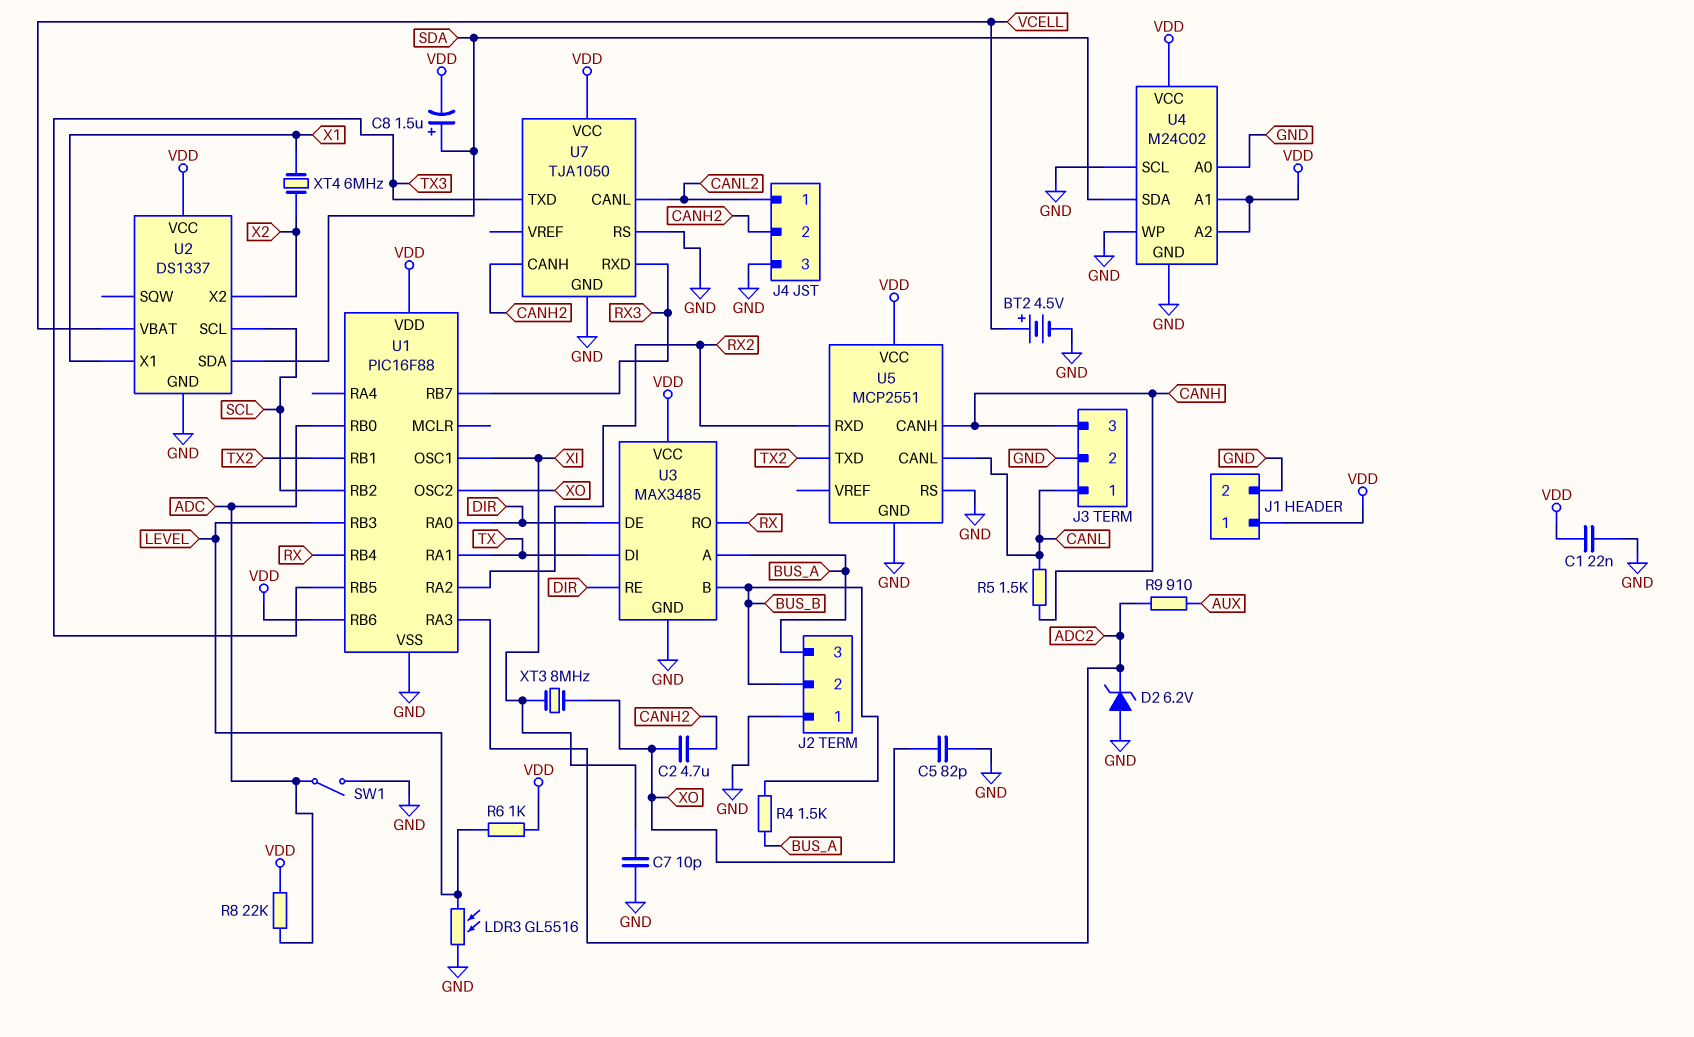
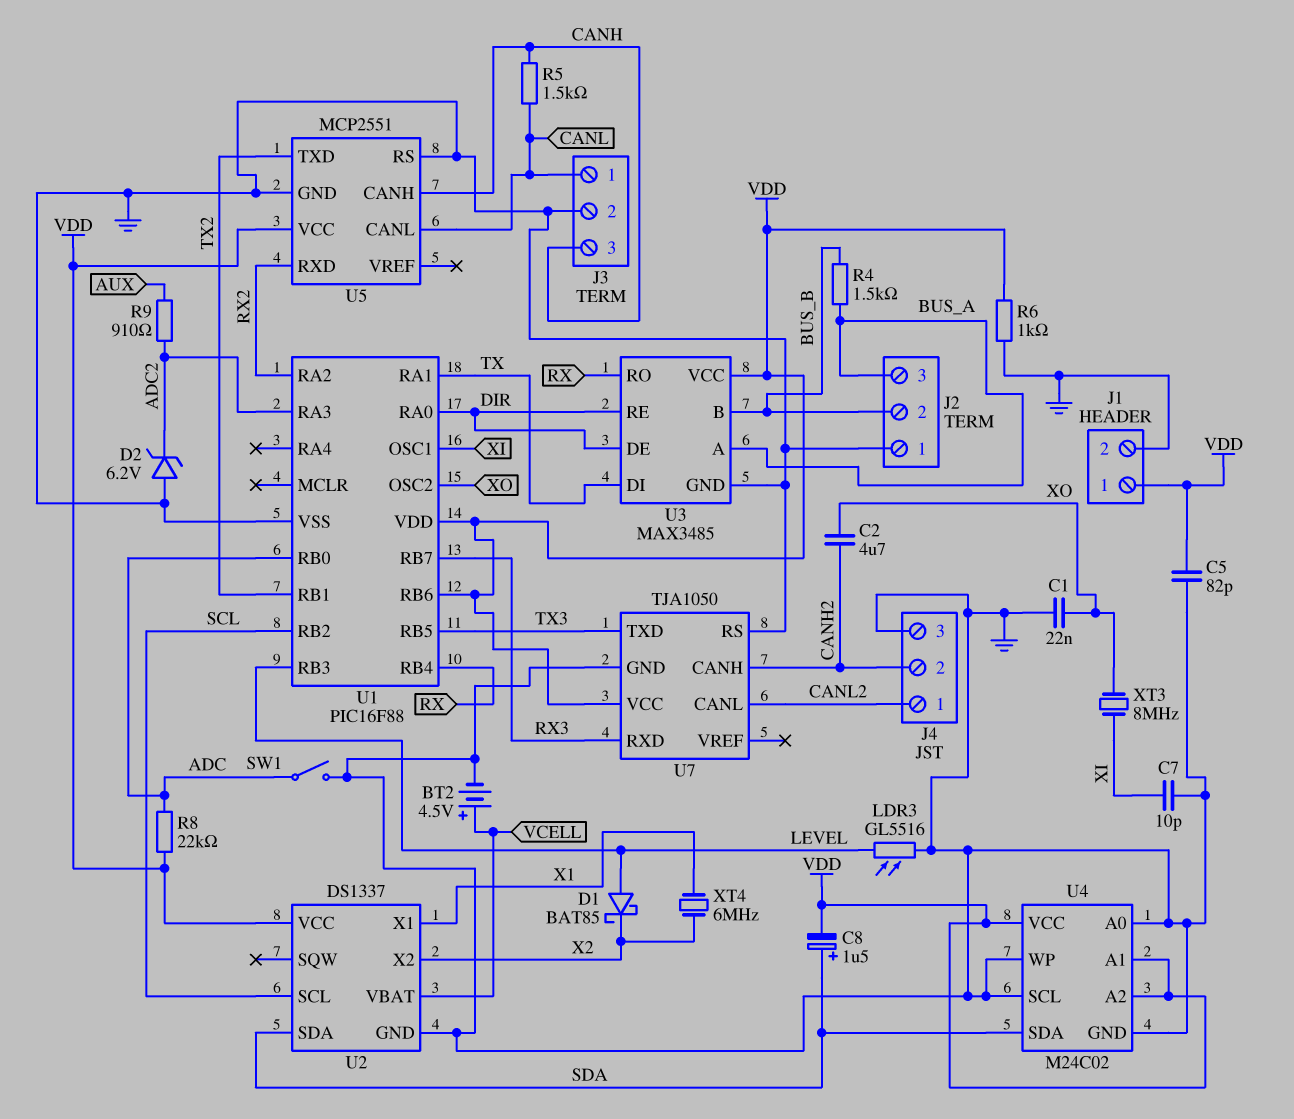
C1: 22nF (GND, VDD) -> 22nF (GND, XO)
C5: 82pF (GND, XO) -> 82pF (GND, VDD)
D1: none -> schottky BAT85 (A LEVEL, K X2)
R6: 1k (LEVEL, VDD) -> 1k (GND, VDD)

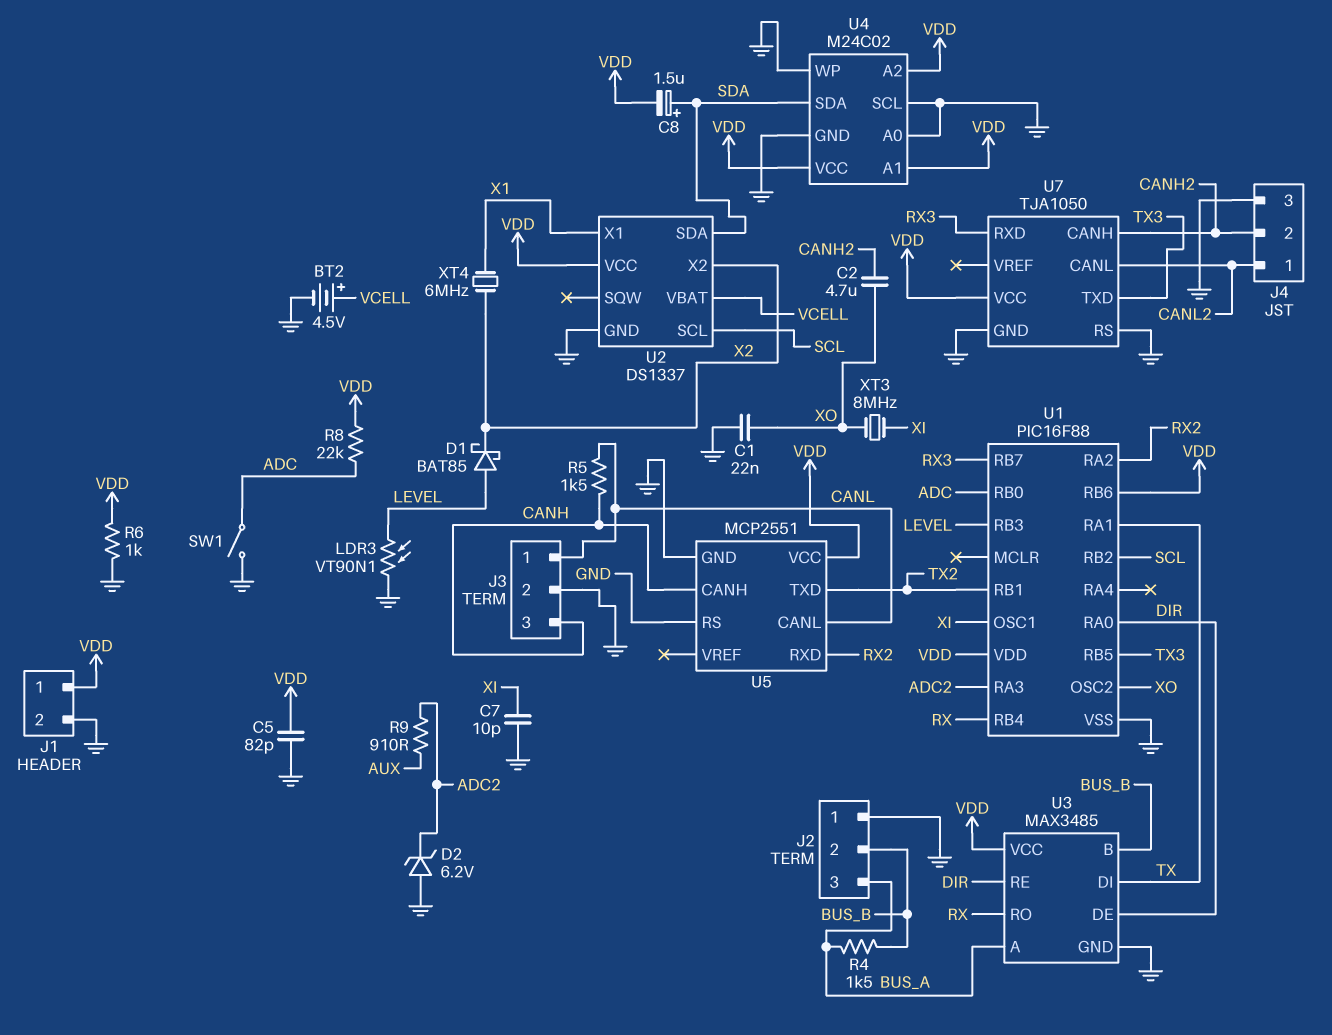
LDR3: GL5516 (GND, LEVEL) -> VT90N1 (GND, LEVEL)

